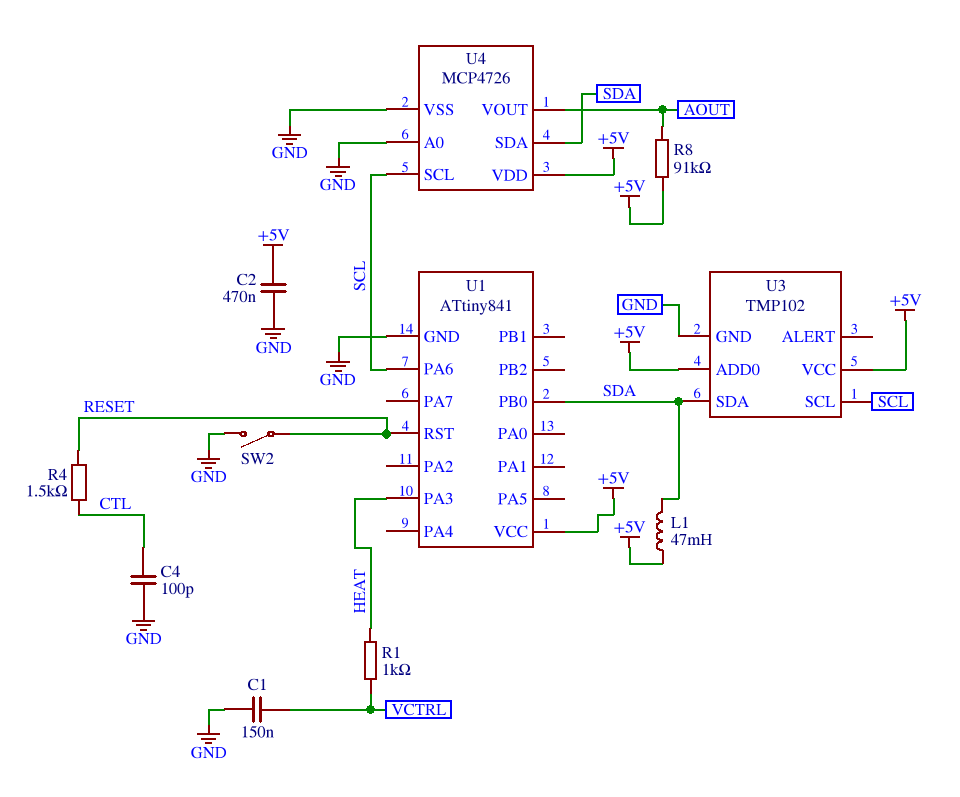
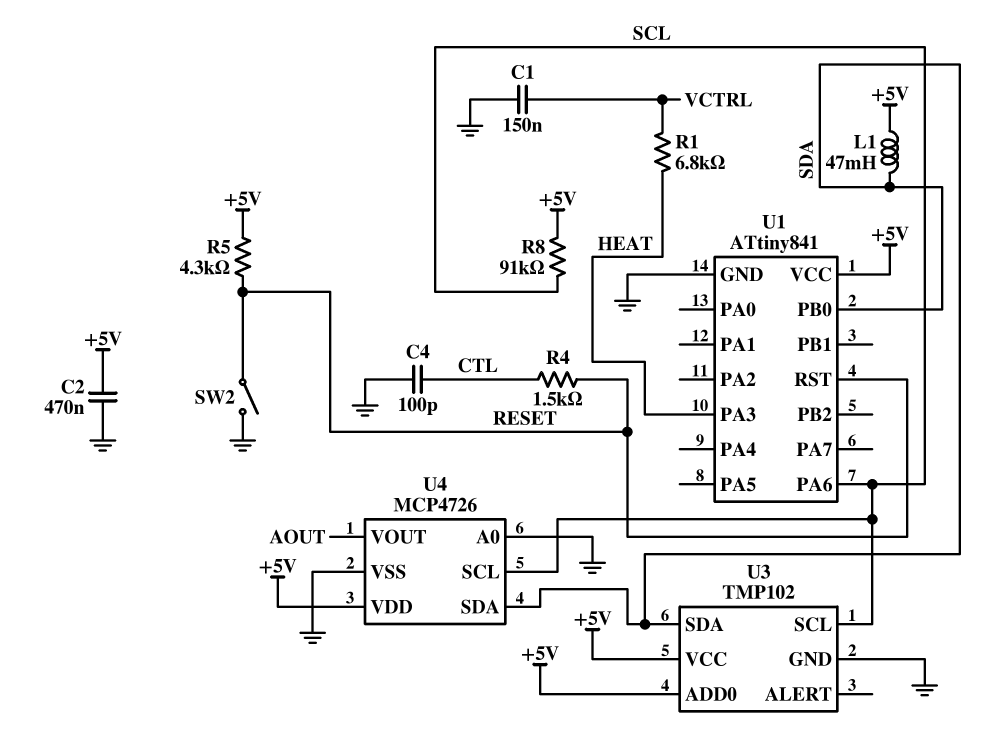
R1: 1k (HEAT, VCTRL) -> 6.8k (HEAT, VCTRL)
R5: none -> 4.3k (+5V, RESET)
R8: 91k (+5V, AOUT) -> 91k (+5V, SCL)

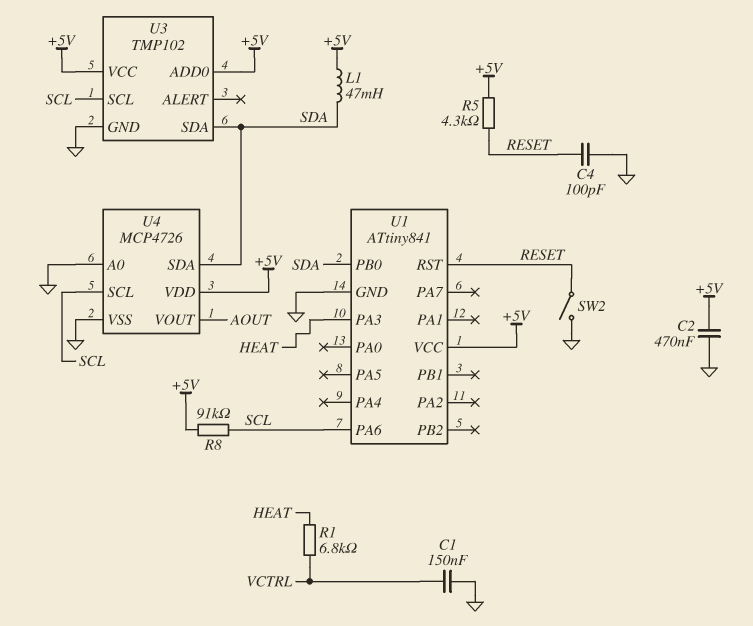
C4: 100pF (CTL, GND) -> 100pF (GND, RESET)
R4: 1.5k (CTL, RESET) -> none

